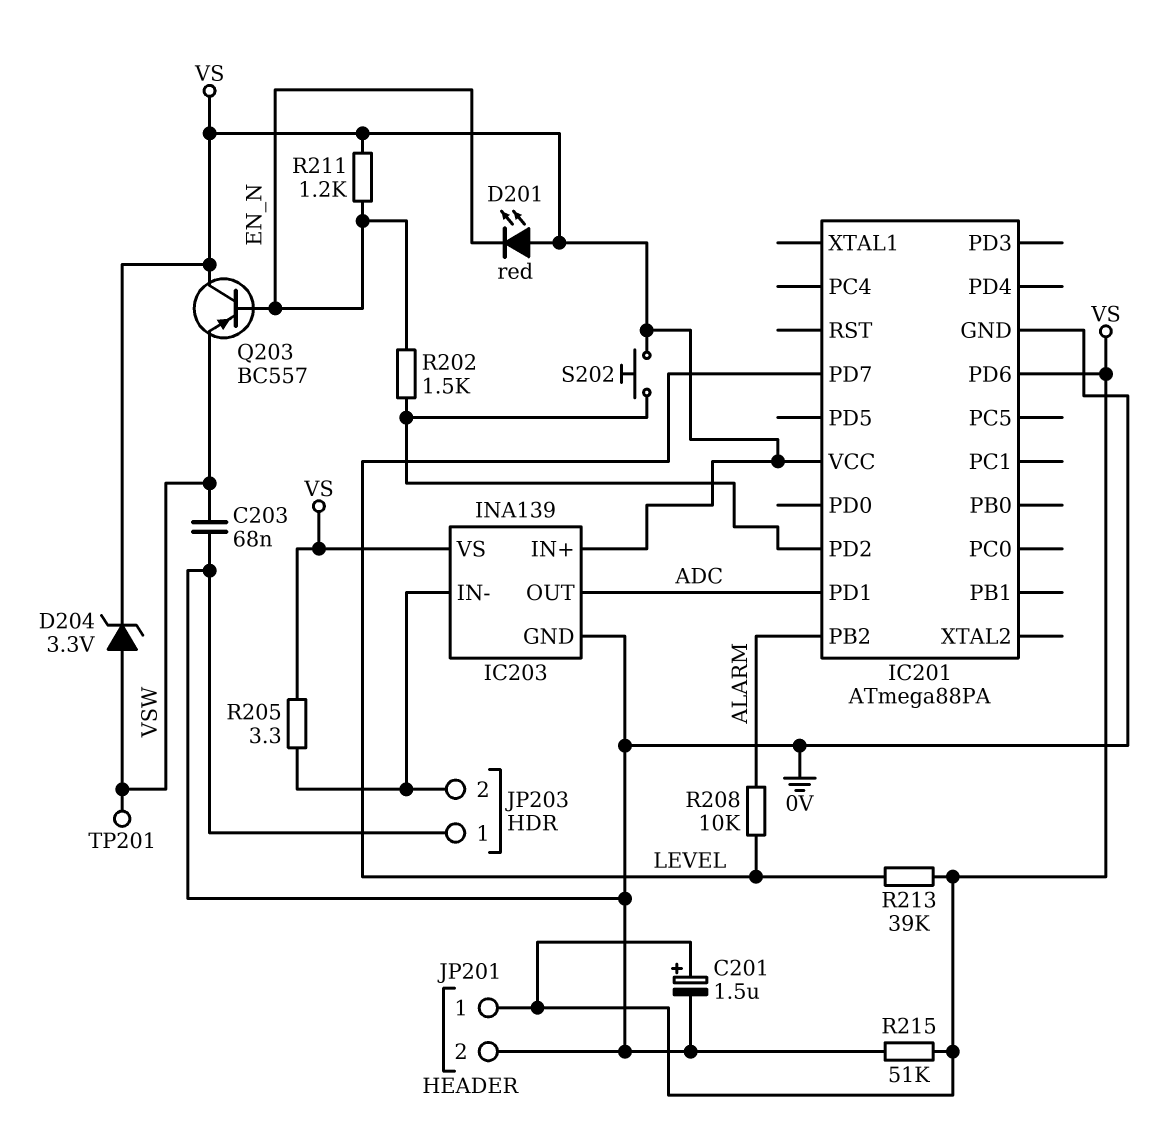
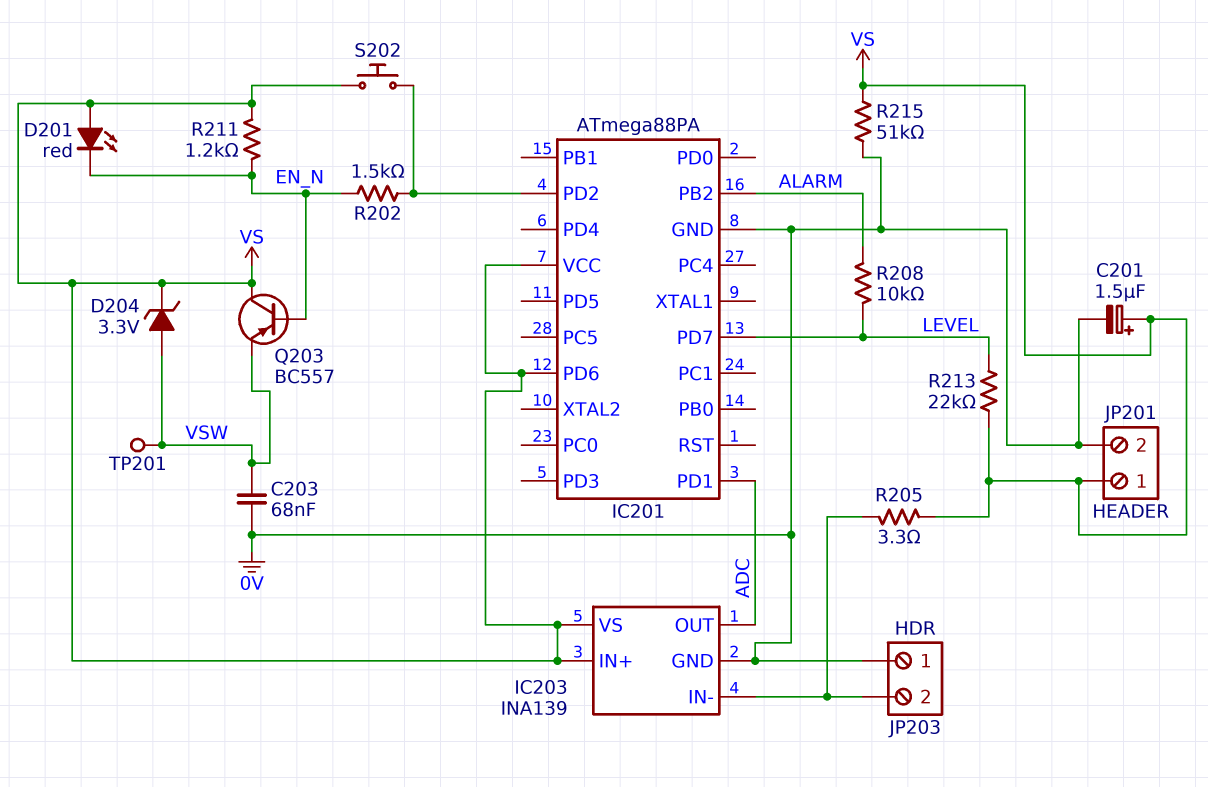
R213: 39k (LEVEL, VS) -> 22k (LEVEL, VS)

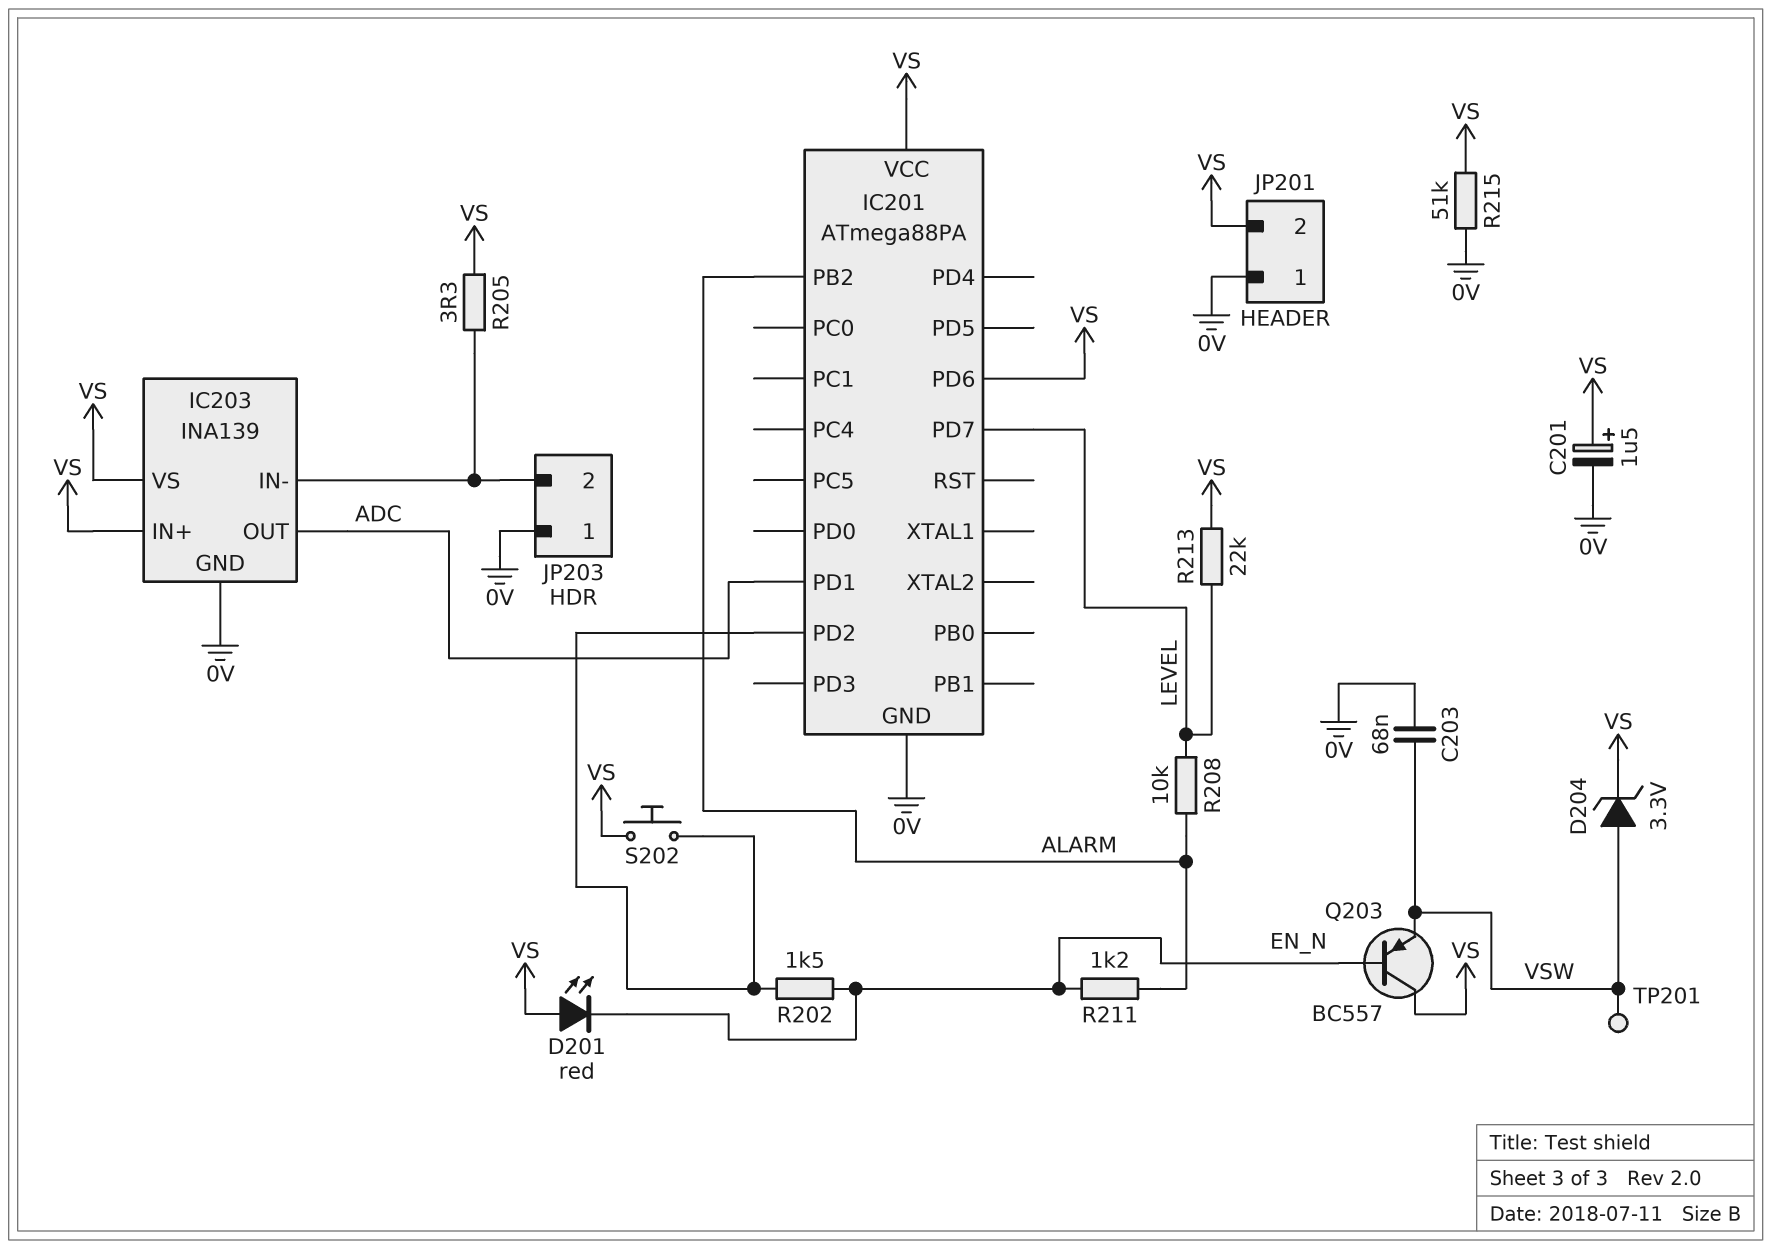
JP201 pin 1: VS -> 0V
JP201 pin 2: 0V -> VS
R211: 1.2k (EN_N, VS) -> 1.2k (ALARM, EN_N)

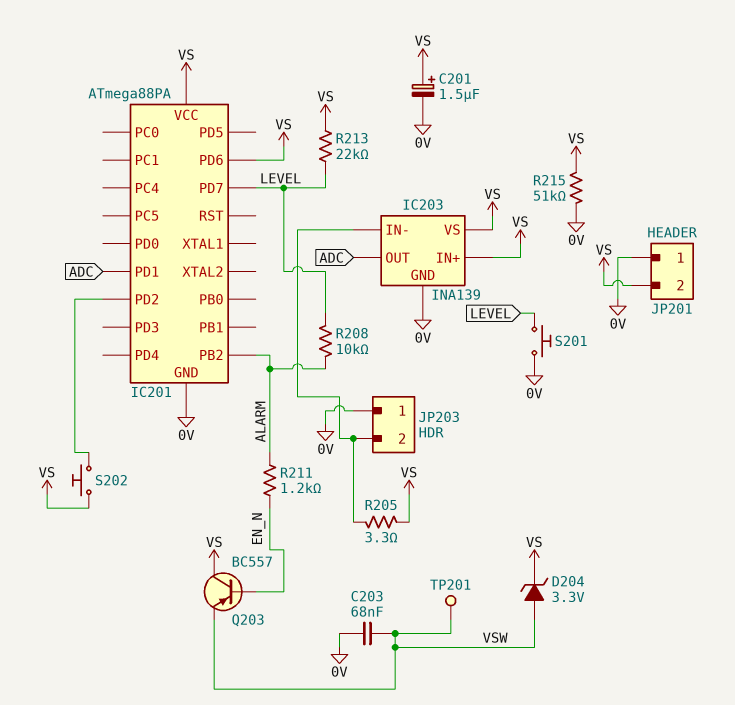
D201: LED red (A VS, K EN_N) -> none
R202: 1.5k (EN_N, IC201/PD2) -> none
S201: none -> button (0V, LEVEL)

